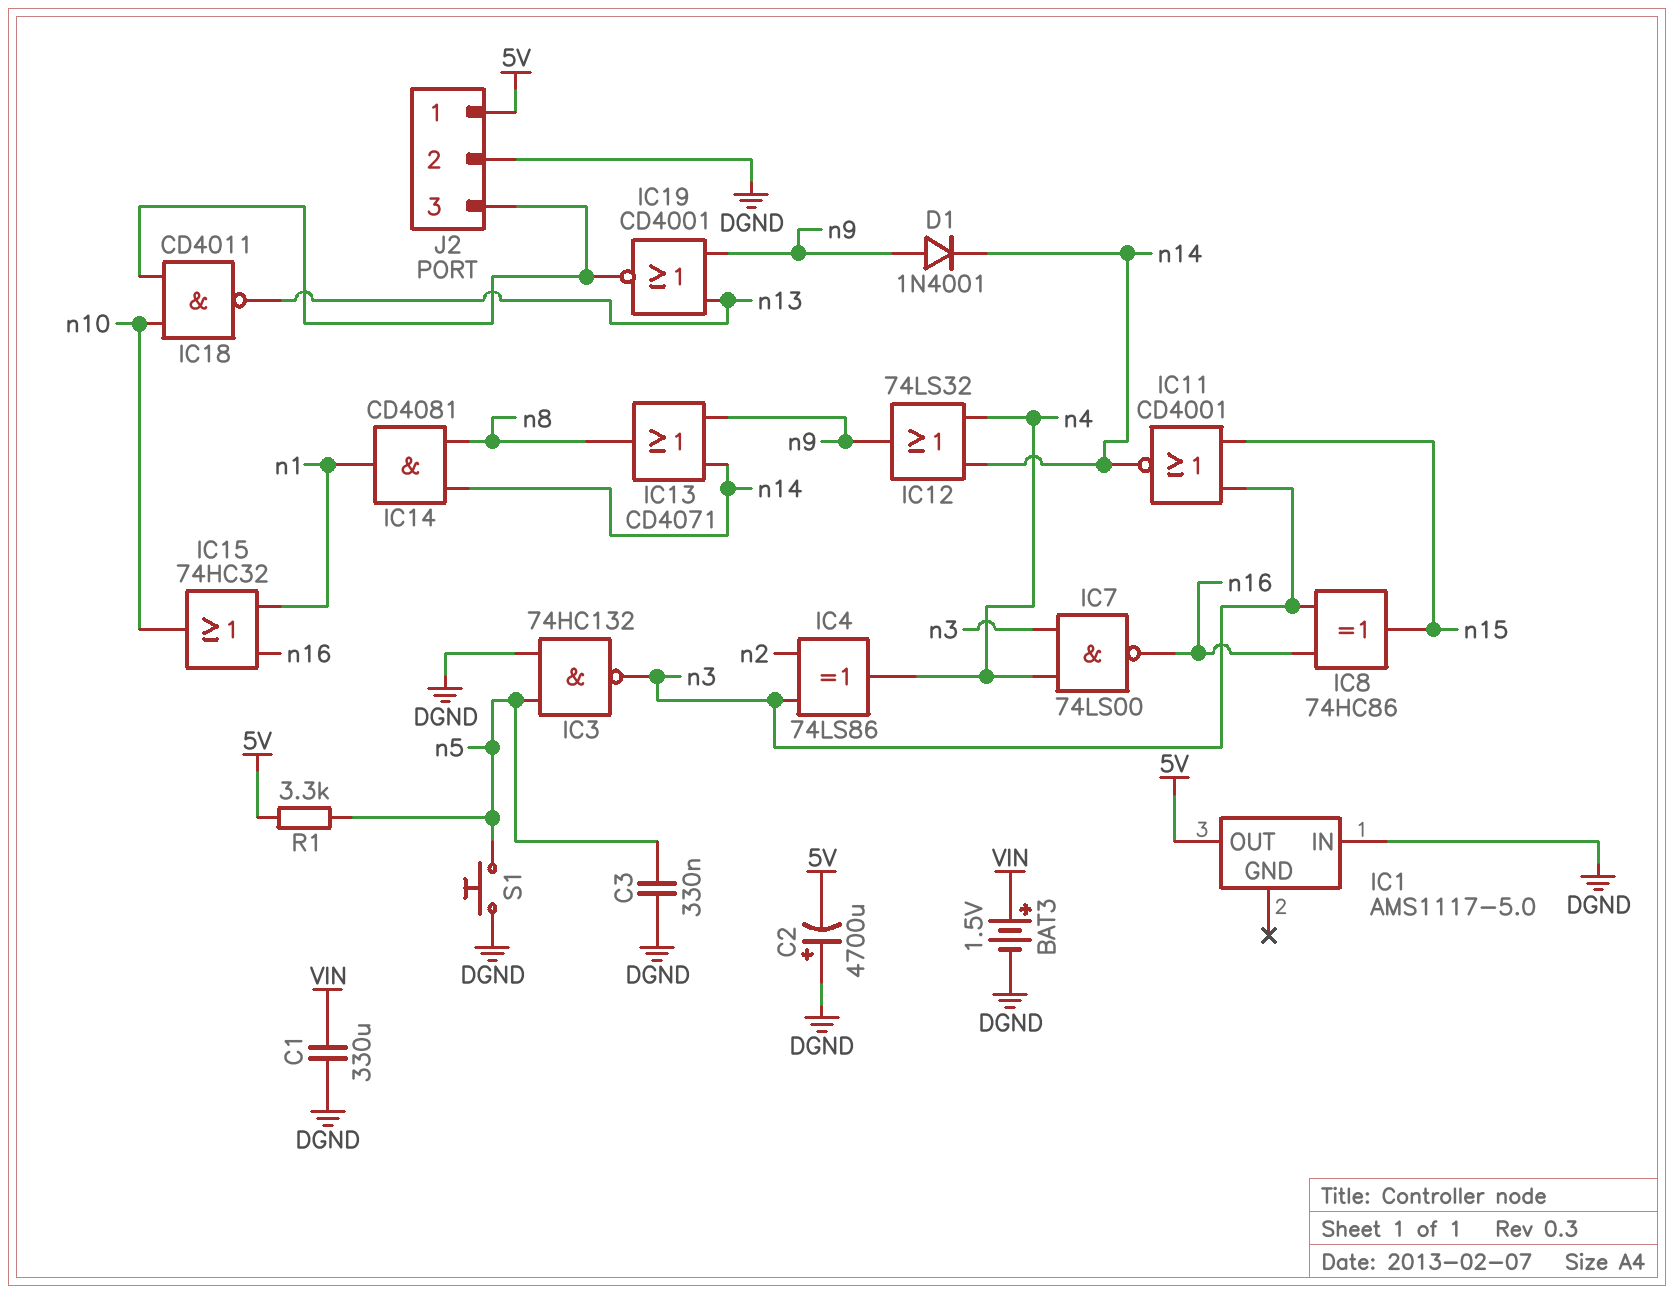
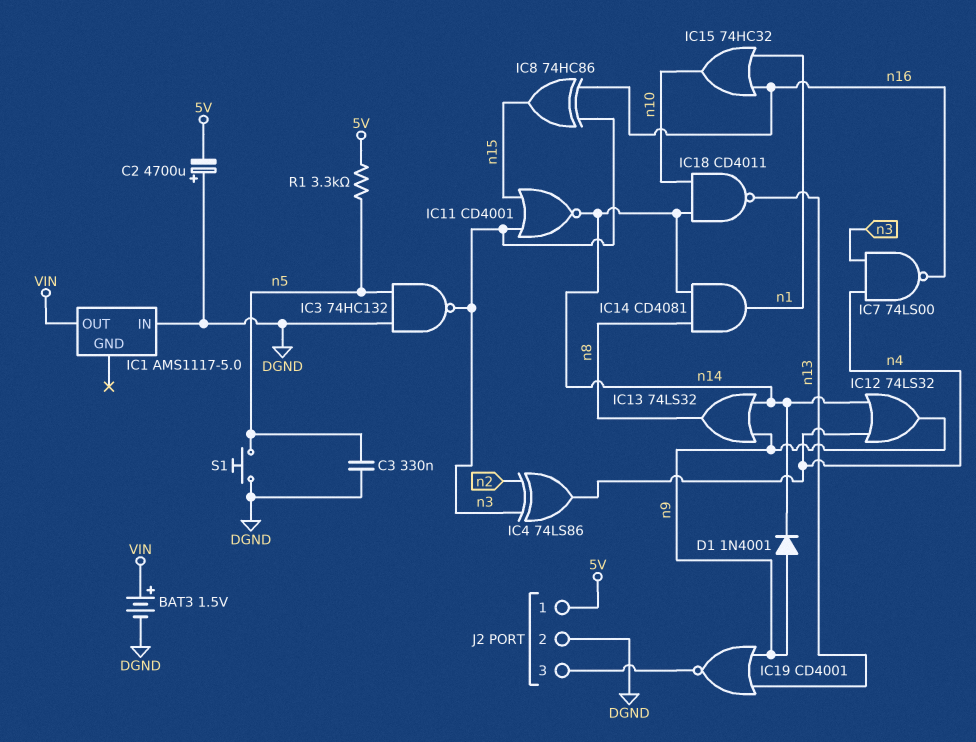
C1: 330uF (DGND, VIN) -> none
IC1 pin OUT: 5V -> VIN
IC13: OR CD4071 (in n9, in n14, out n8) -> OR 74LS32 (in n9, in n14, out n8)
IC18: NAND CD4011 (in J2/3, in n10, out n13) -> NAND CD4011 (in n10, in n14, out n13)

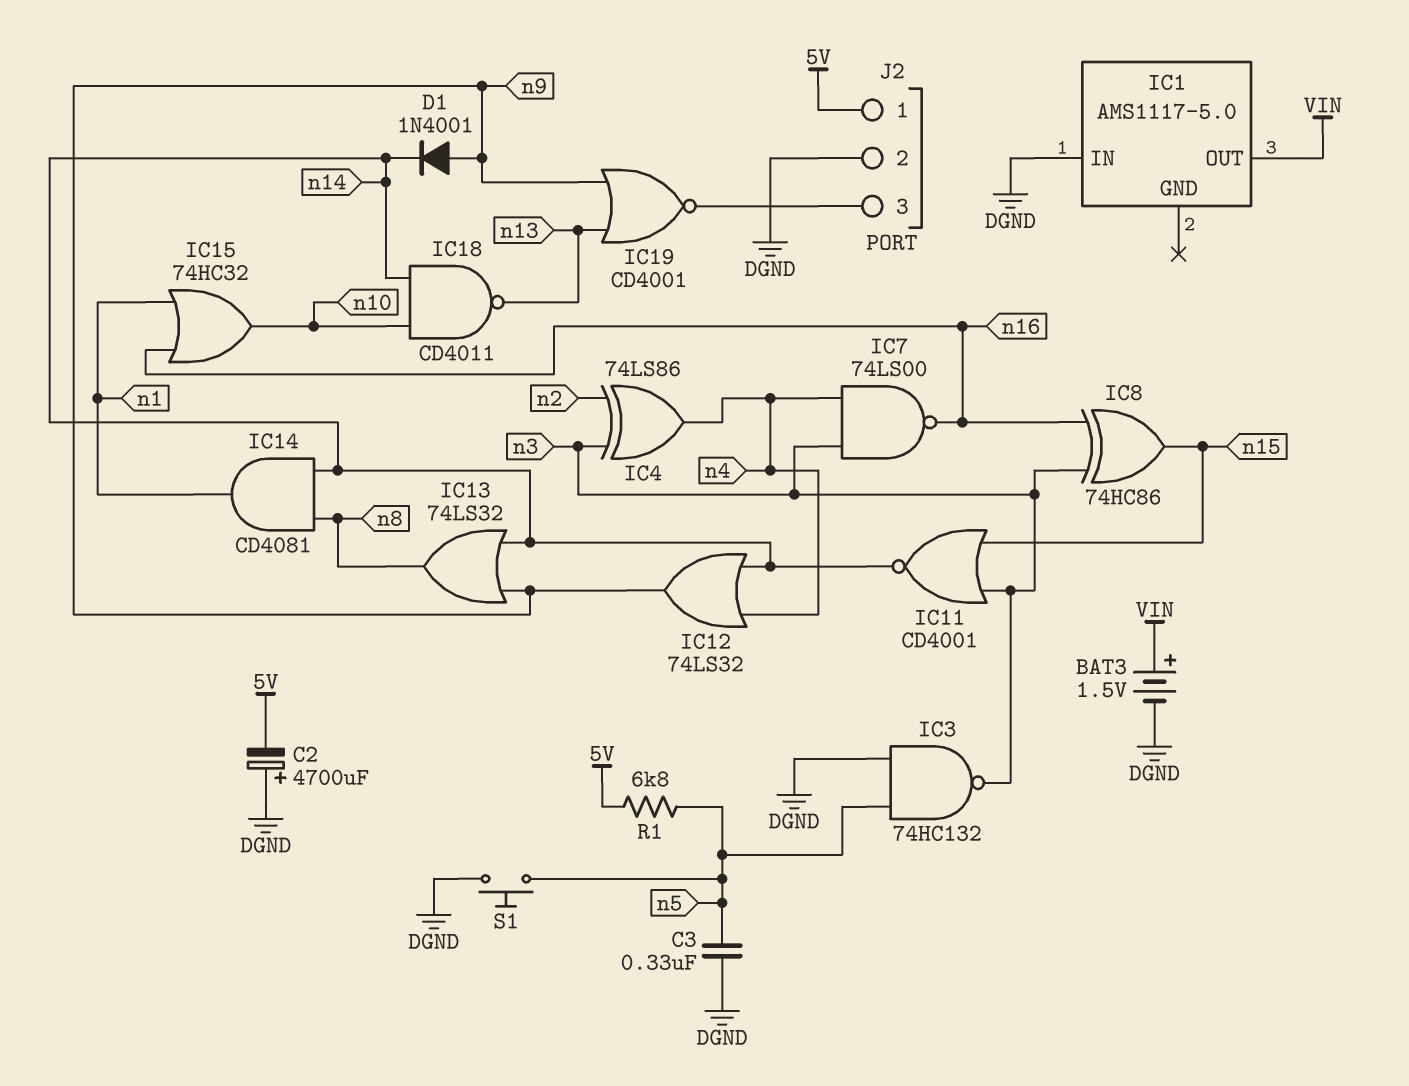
R1: 3.3k (5V, n5) -> 6.8k (5V, n5)

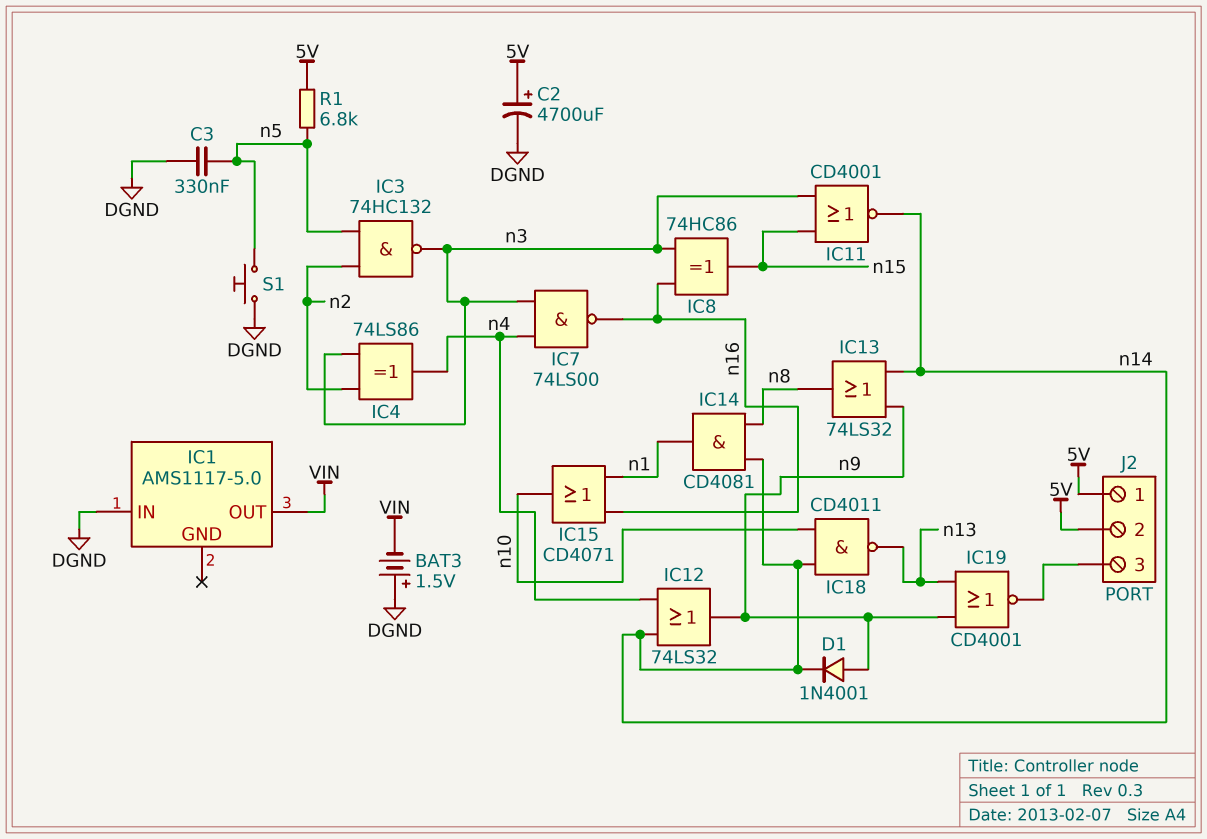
BAT3: 1.5V (plus VIN, minus DGND) -> 1.5V (plus DGND, minus VIN)
C2: 4700uF (plus DGND, minus 5V) -> 4700uF (plus 5V, minus DGND)
IC3: NAND 74HC132 (in DGND, in n5, out n3) -> NAND 74HC132 (in n2, in n5, out n3)
IC15: OR 74HC32 (in n1, in n16, out n10) -> OR CD4071 (in n1, in n16, out n10)
J2 pin 2: DGND -> 5V

